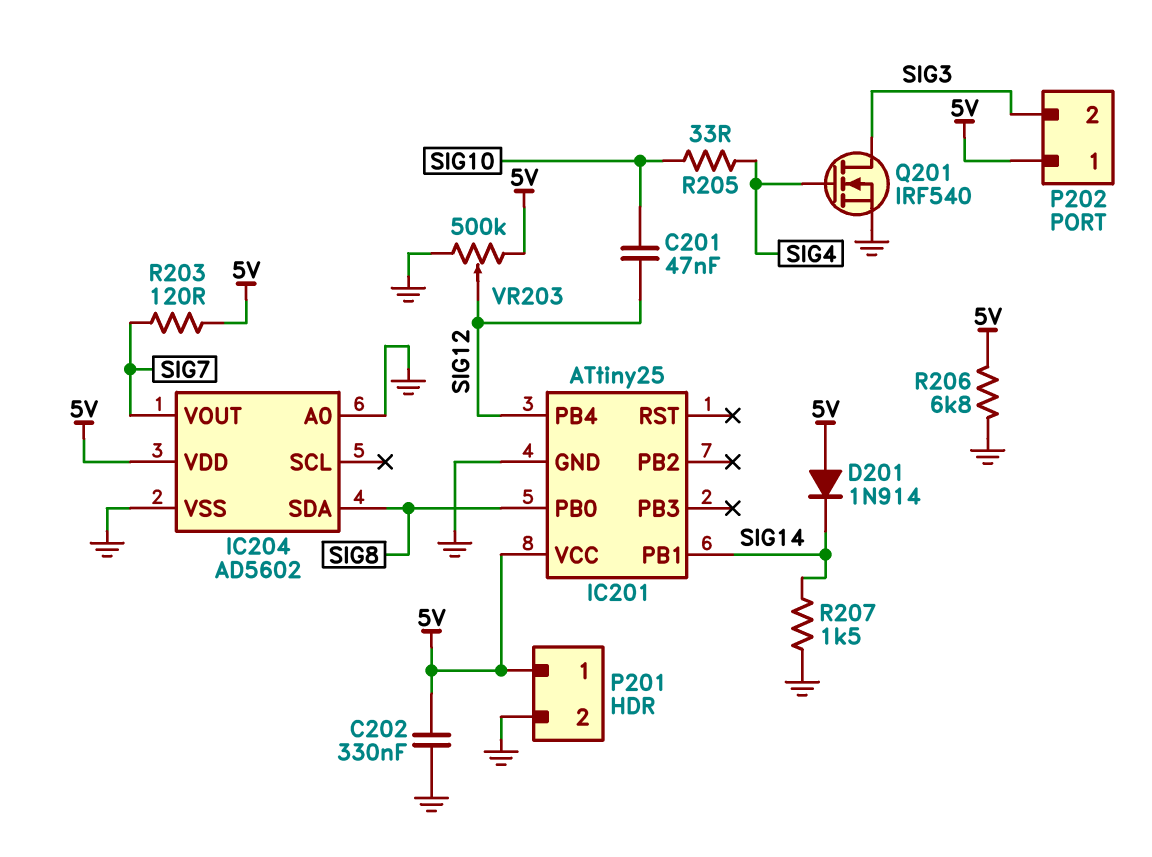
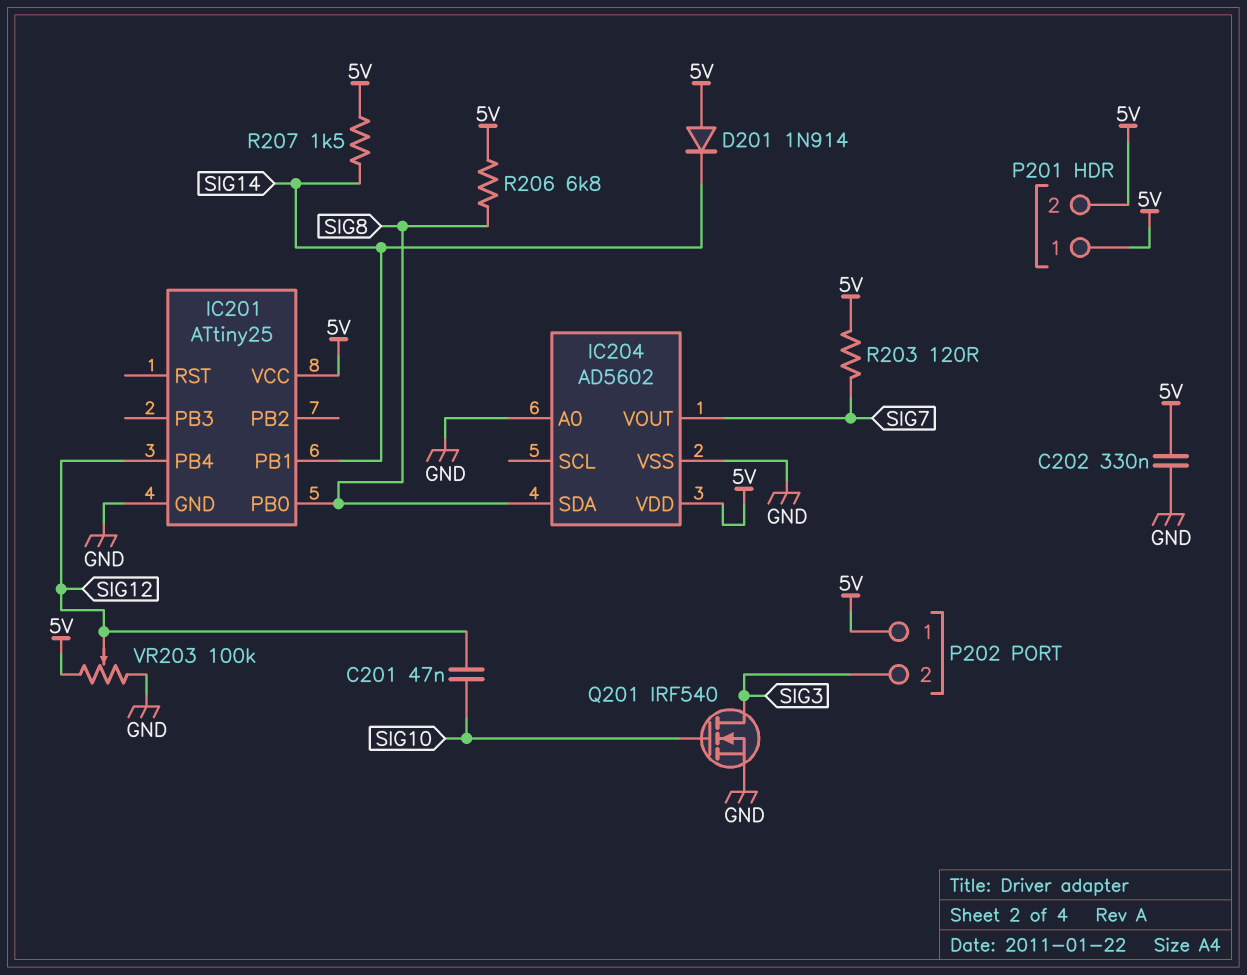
P201 pin 2: GND -> 5V
Q201: NMOS IRF540 (G SIG4, D SIG3, S GND) -> NMOS IRF540 (G SIG10, D SIG3, S GND)
R205: 33 (SIG4, SIG10) -> none
R206: 6.8k (5V, GND) -> 6.8k (5V, SIG8)
R207: 1.5k (GND, SIG14) -> 1.5k (5V, SIG14)
VR203: 500k (5V, GND, wiper SIG12) -> 100k (5V, GND, wiper SIG12)

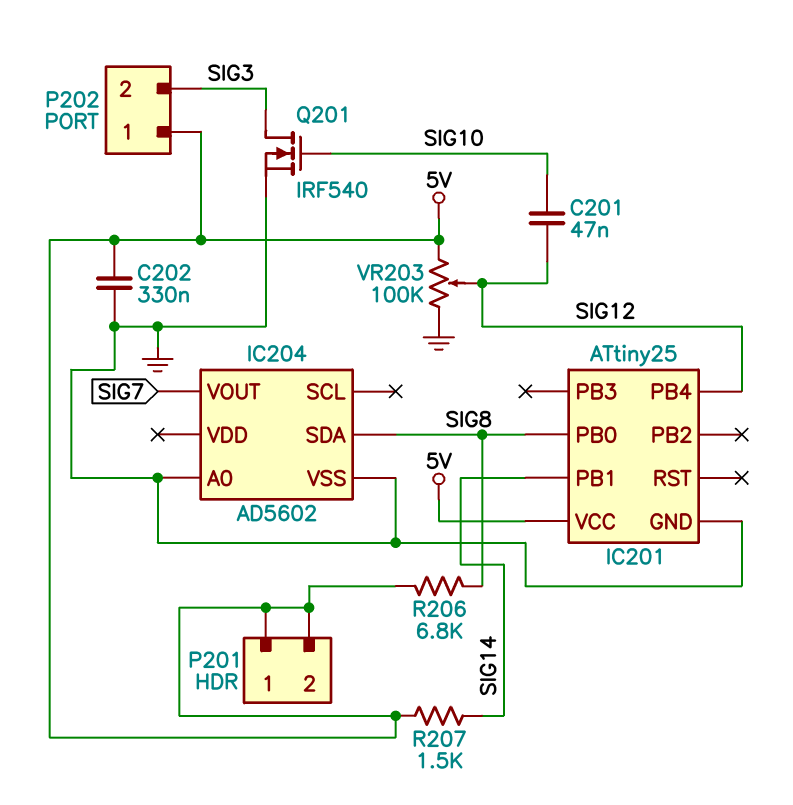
D201: diode 1N914 (A 5V, K SIG14) -> none
IC204 pin VDD: 5V -> none
R203: 120 (5V, SIG7) -> none

